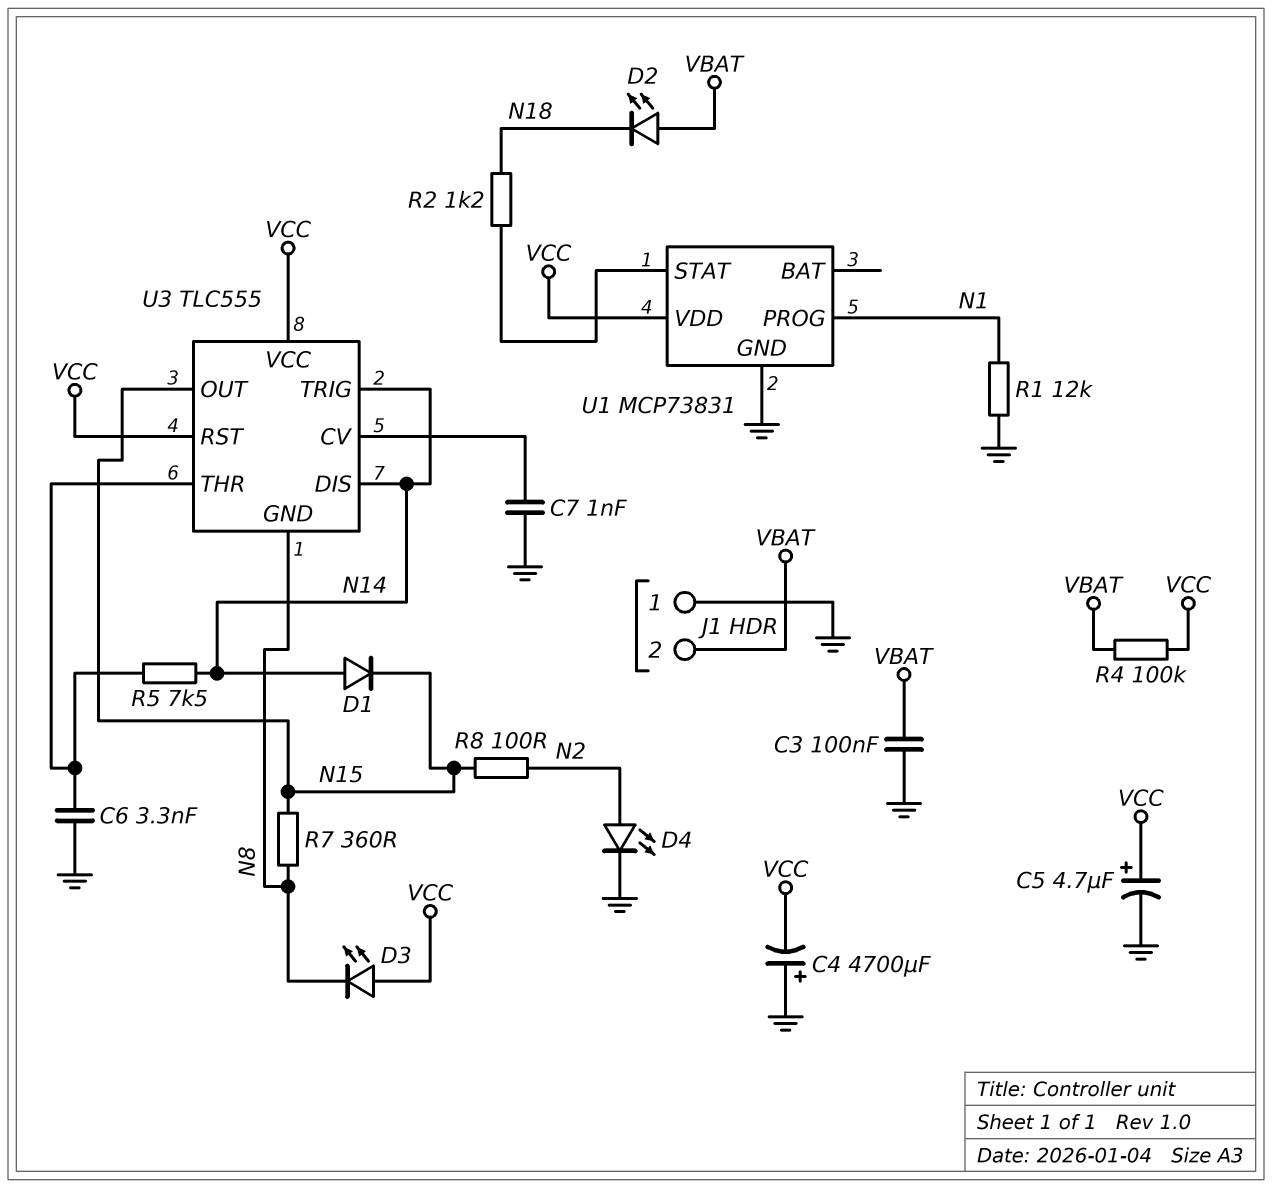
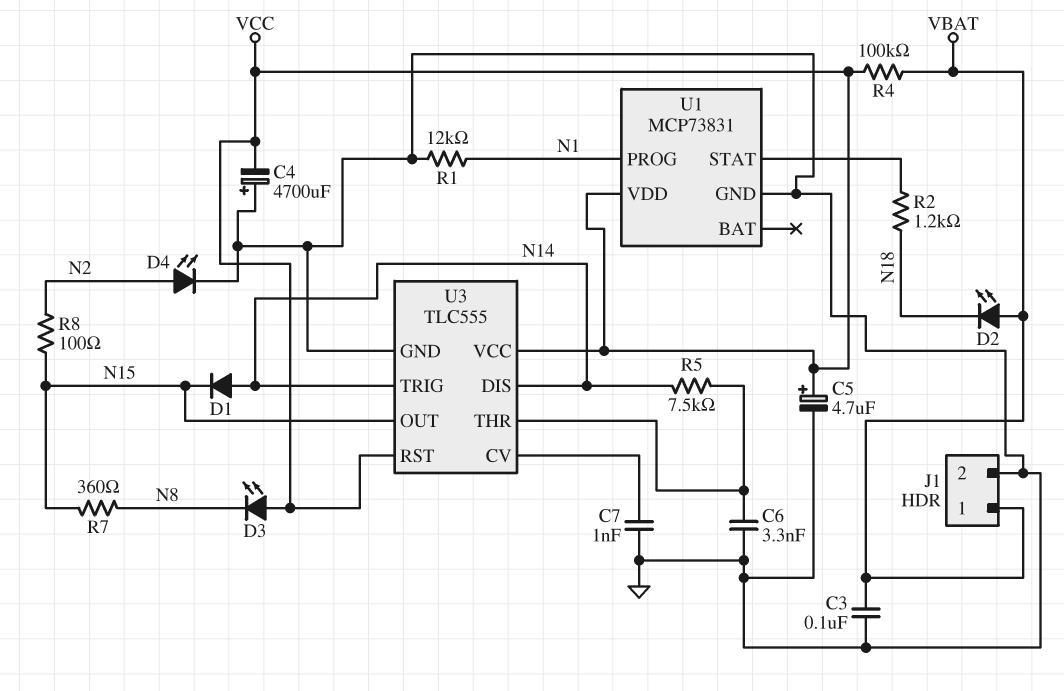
J1 pin 1: GND -> VBAT
J1 pin 2: VBAT -> GND
U3 pin GND: N8 -> GND

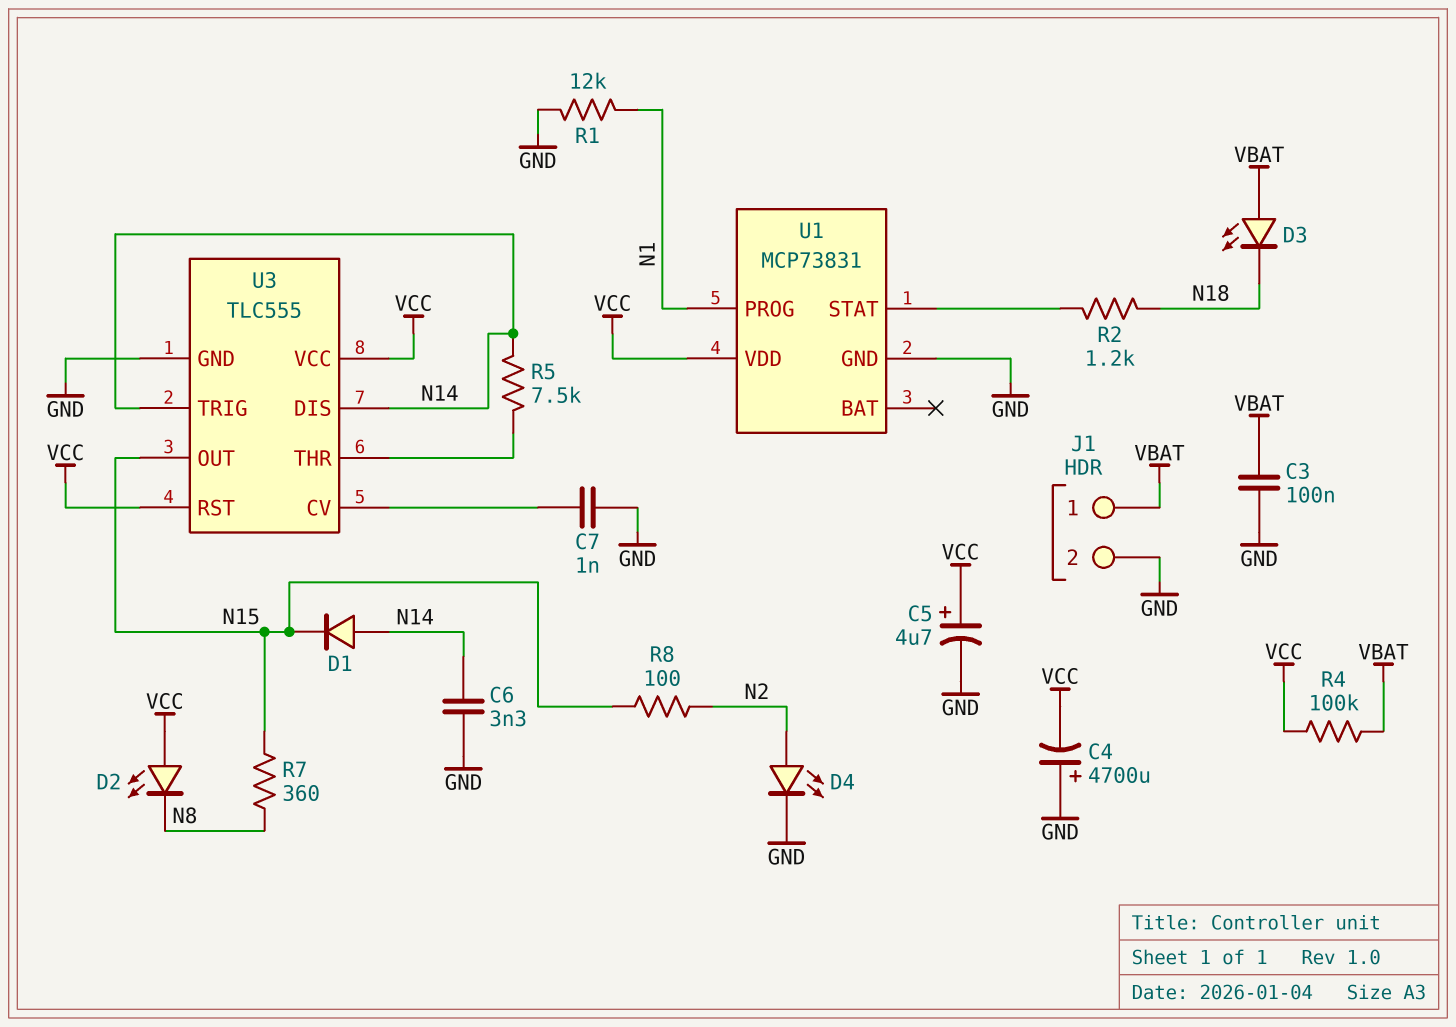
C6: 3.3nF (GND, U3/THR) -> 3.3nF (GND, N14)
D2: LED (A VBAT, K N18) -> LED (A VCC, K N8)
D3: LED (A VCC, K N8) -> LED (A VBAT, K N18)

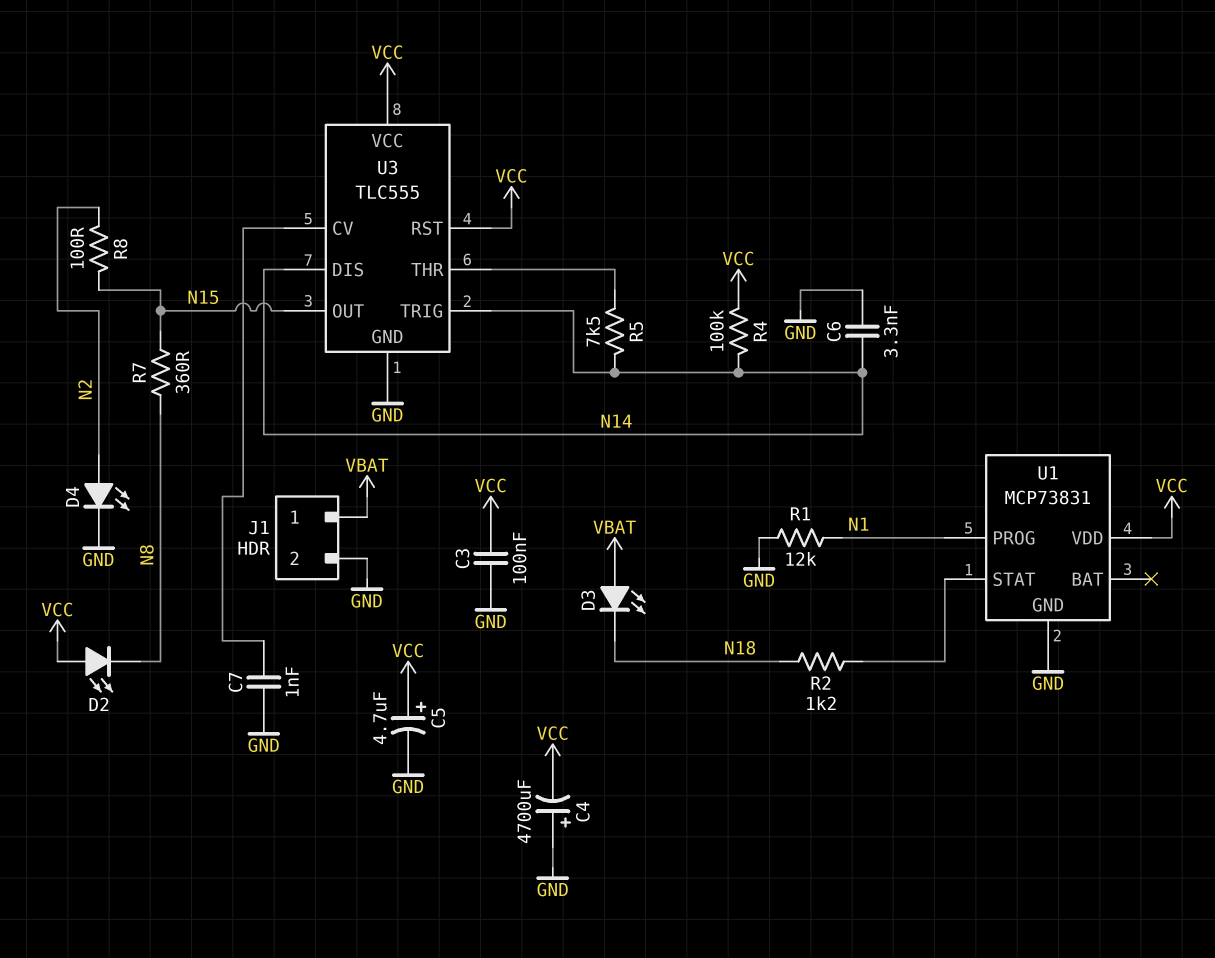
C3: 100nF (GND, VBAT) -> 100nF (GND, VCC)
D1: diode (A N14, K N15) -> none
R4: 100k (VBAT, VCC) -> 100k (N14, VCC)

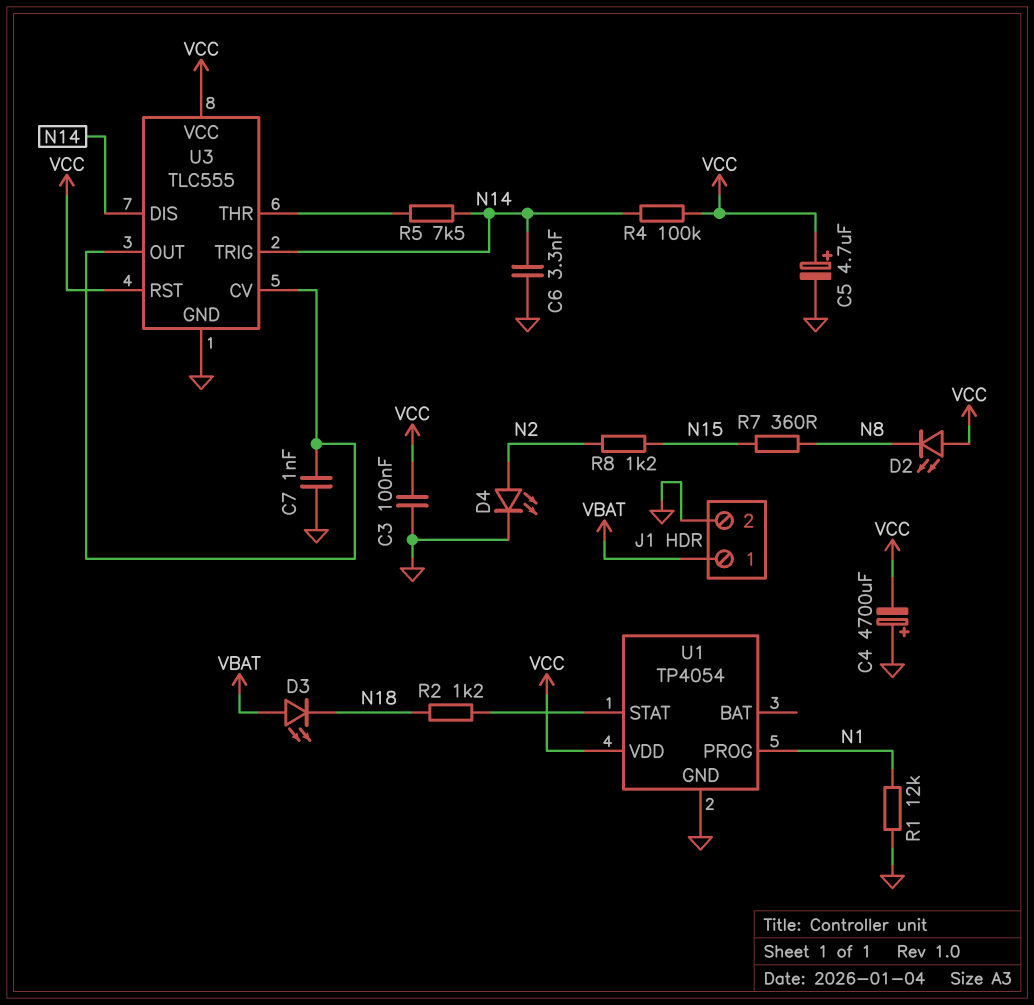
R8: 100 (N2, N15) -> 1.2k (N2, N15)
U1: MCP73831 -> TP4054
U3 pin OUT: N15 -> U3/CV

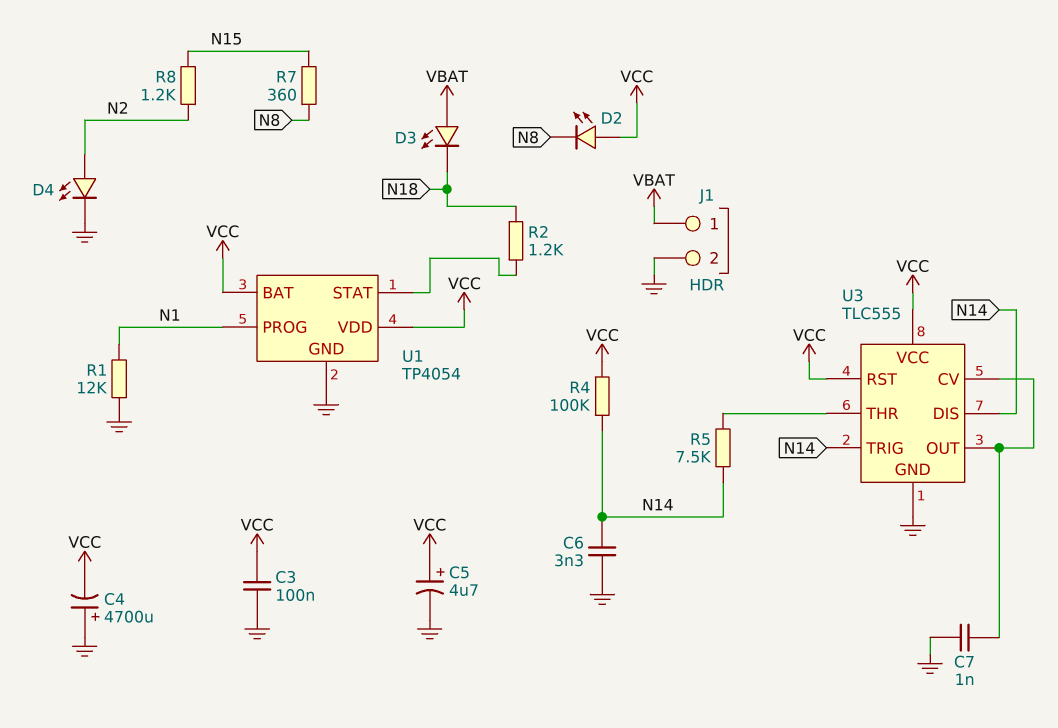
U1 pin BAT: none -> VCC

